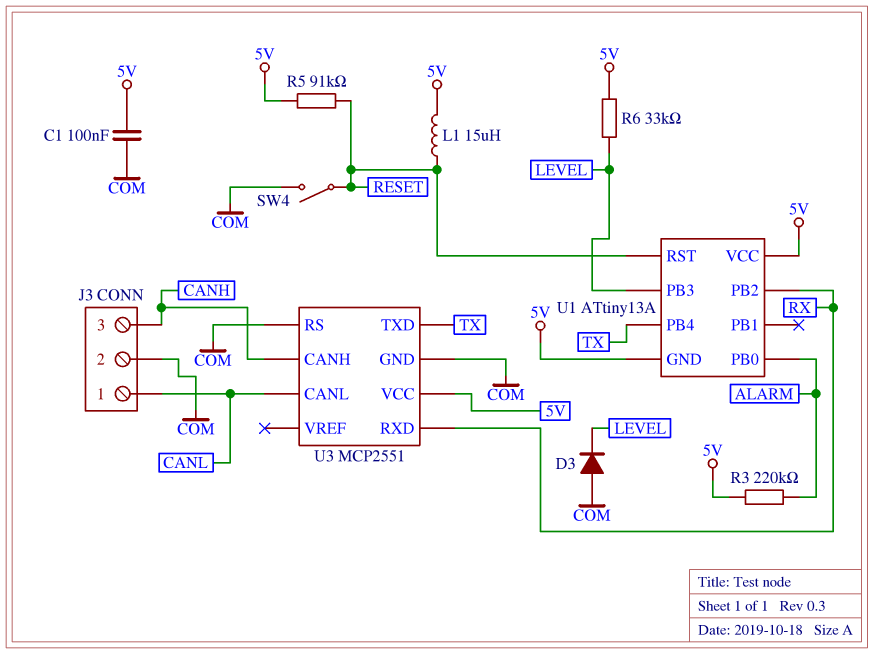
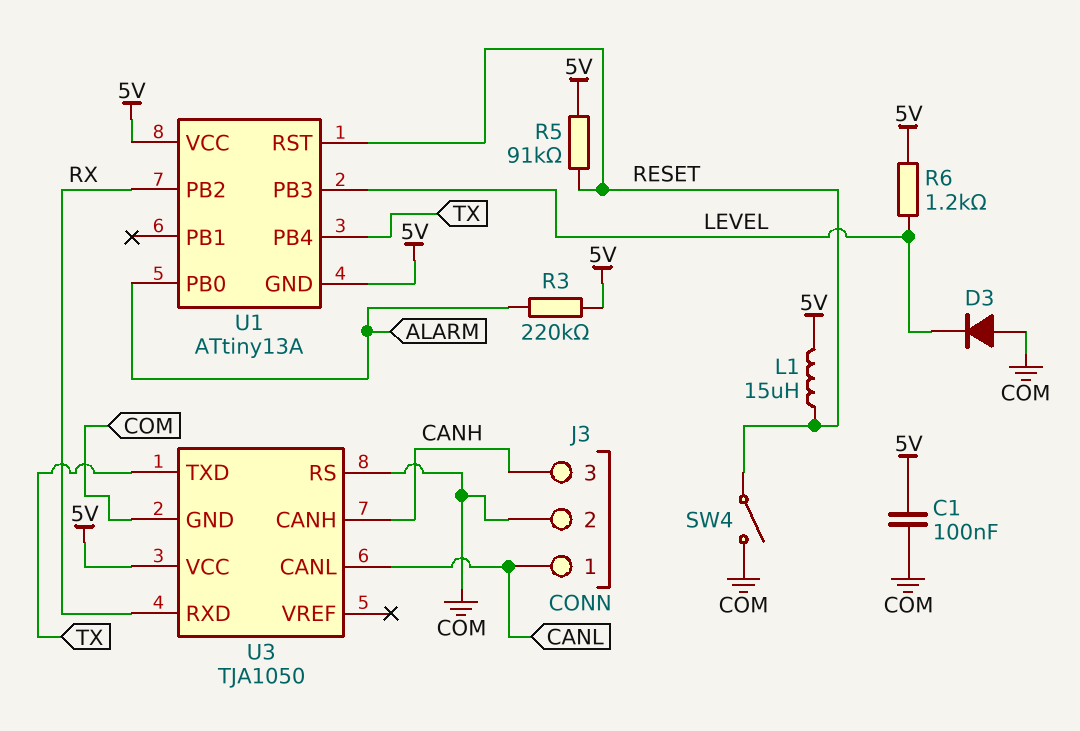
R6: 33k (5V, LEVEL) -> 1.2k (5V, LEVEL)
U3: MCP2551 -> TJA1050

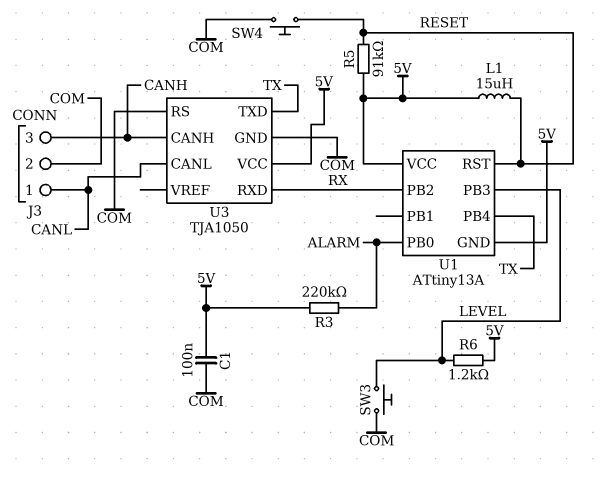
D3: diode (A COM, K LEVEL) -> none
SW3: none -> button (COM, LEVEL)
SW4: switch (COM, RESET) -> button (COM, RESET)

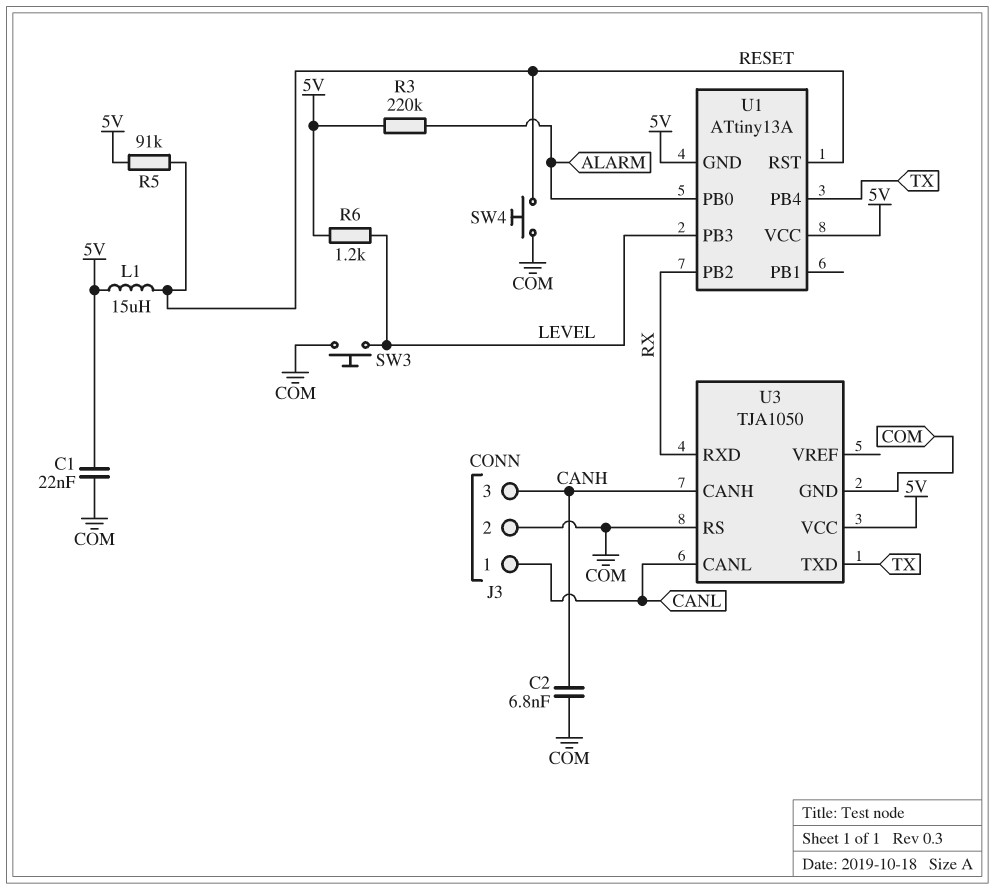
C1: 100nF (5V, COM) -> 22nF (5V, COM)
C2: none -> 6.8nF (CANH, COM)

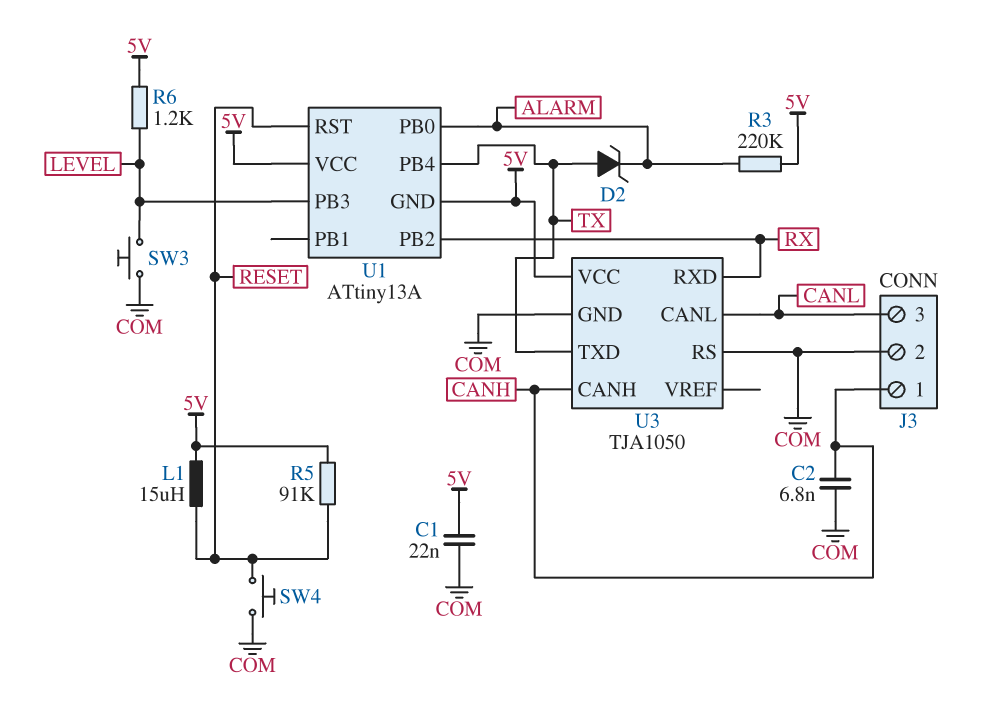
D2: none -> zener (A TX, K ALARM)
J3 pin 1: CANL -> CANH
J3 pin 3: CANH -> CANL

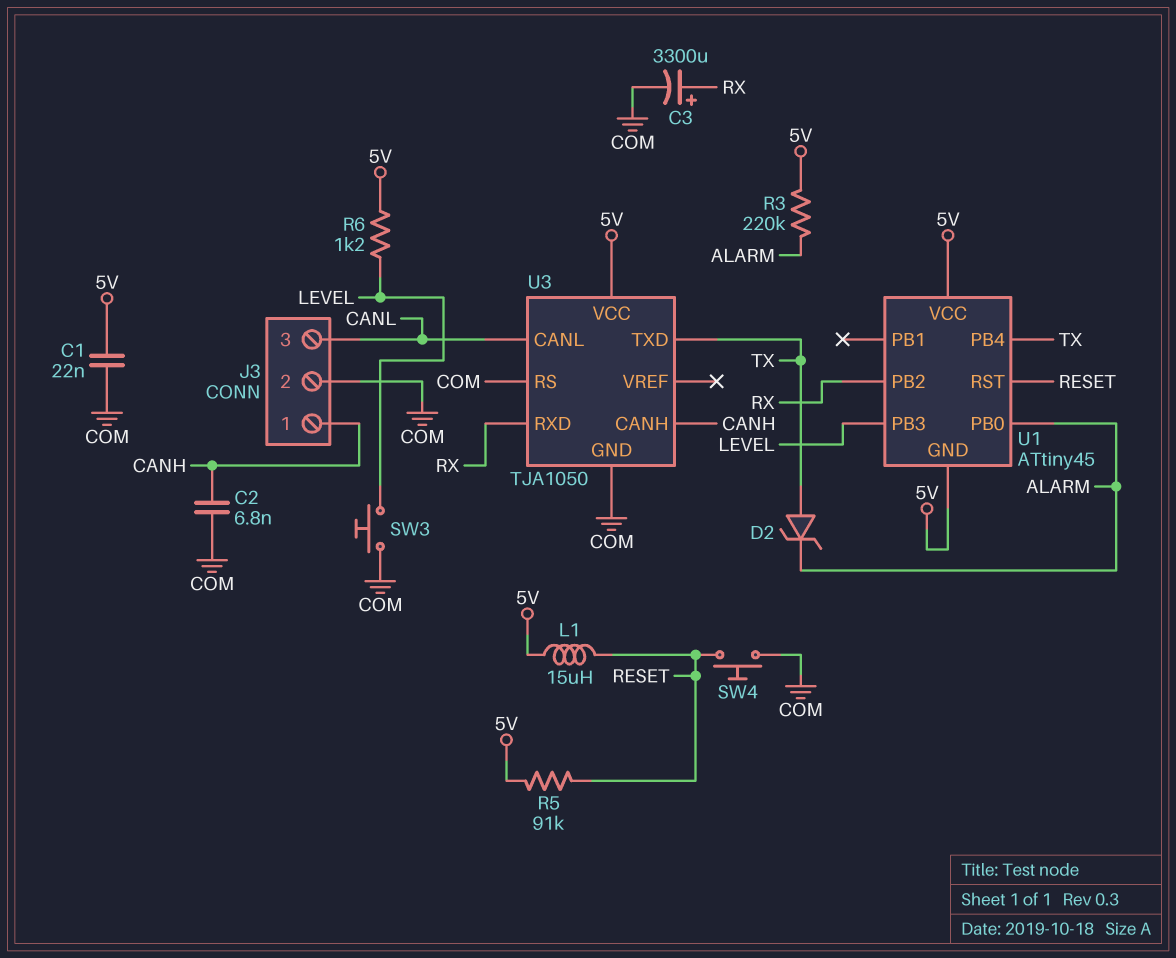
C3: none -> 3300uF (plus RX, minus COM)
U1: ATtiny13A -> ATtiny45

